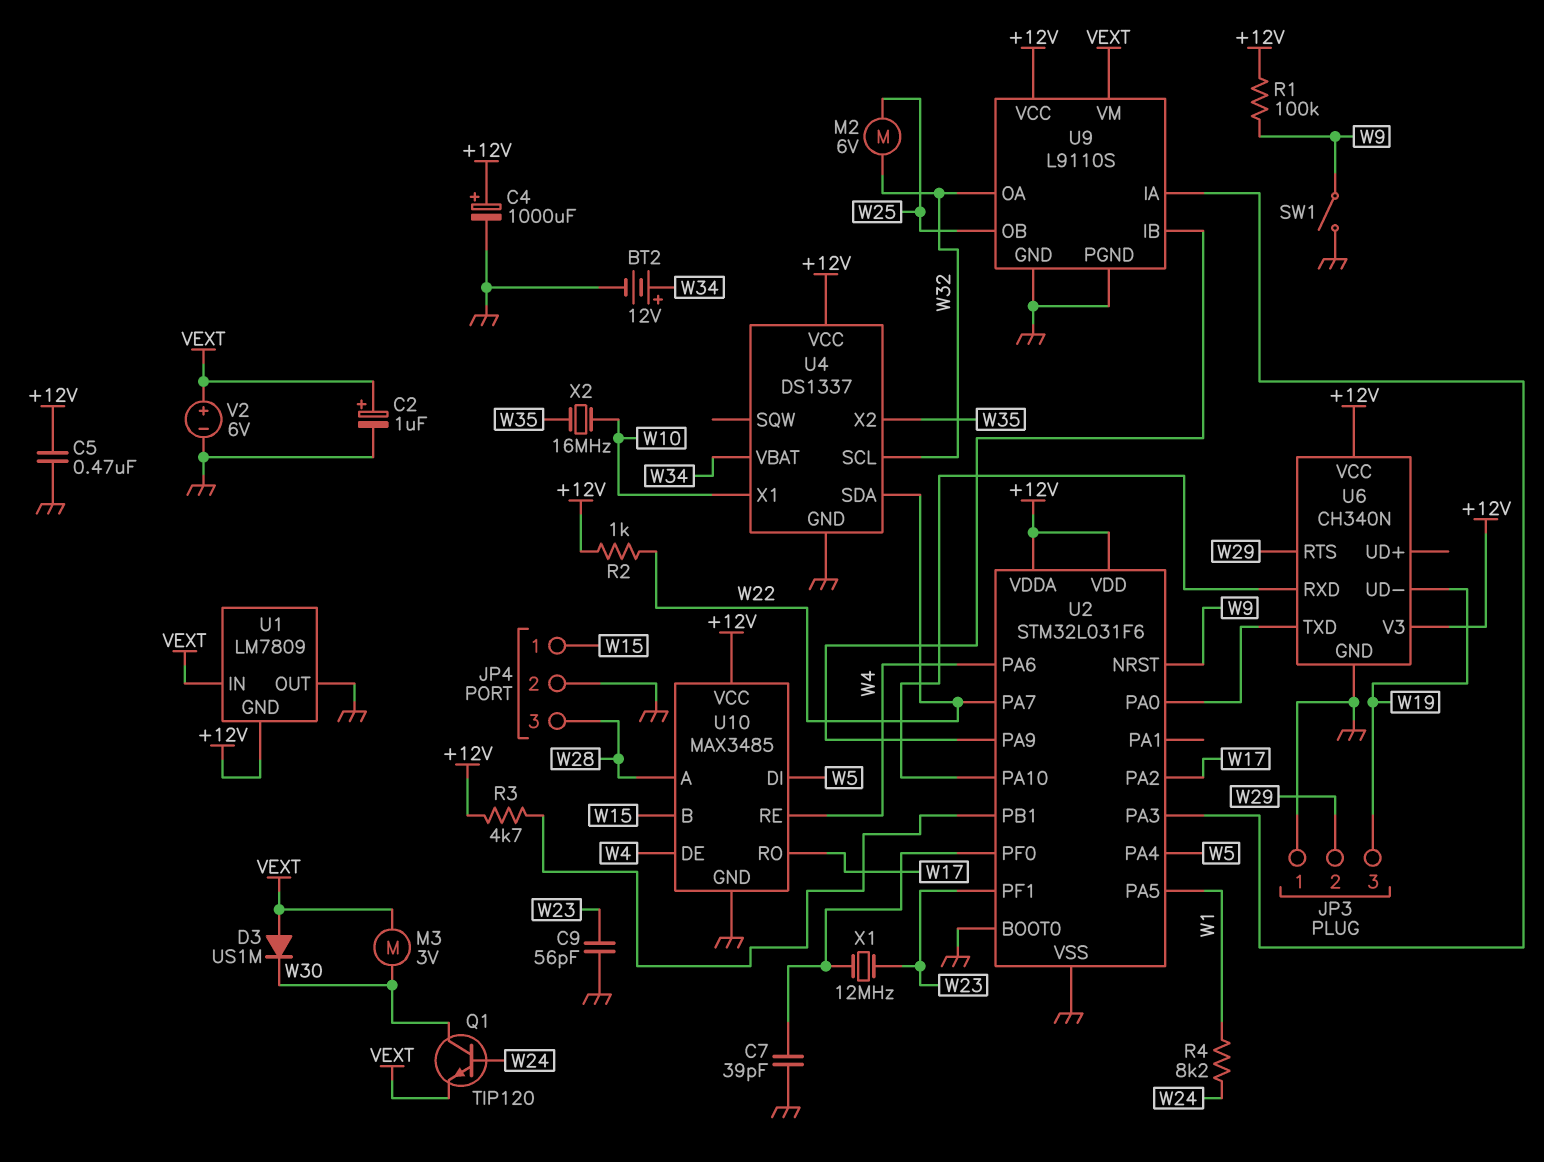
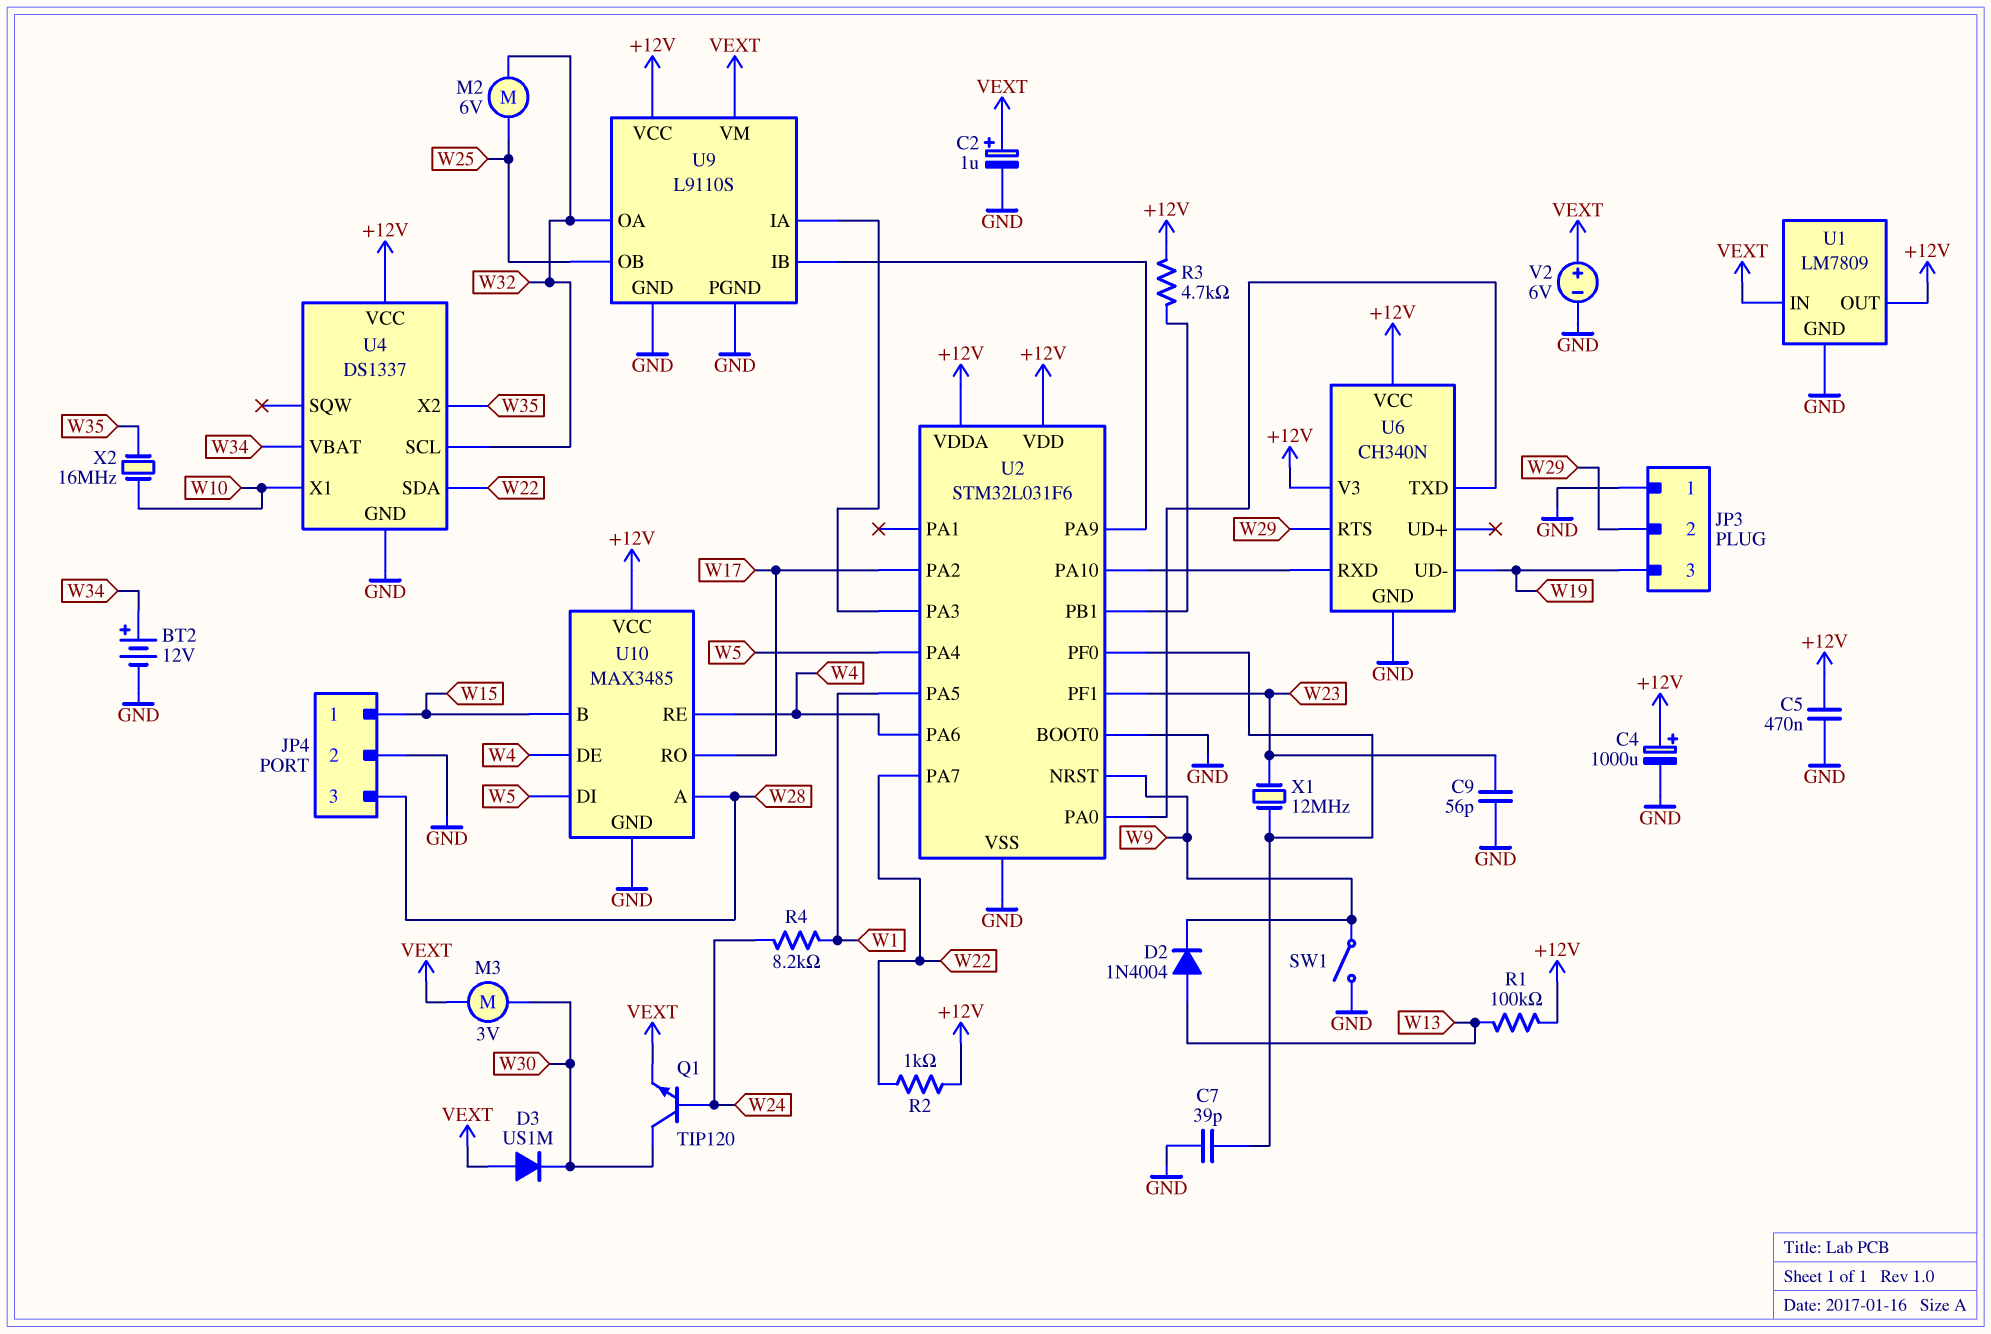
D2: none -> diode 1N4004 (A W13, K W9)
R1: 100k (+12V, W9) -> 100k (+12V, W13)
U1 pin GND: +12V -> GND
U1 pin OUT: GND -> +12V

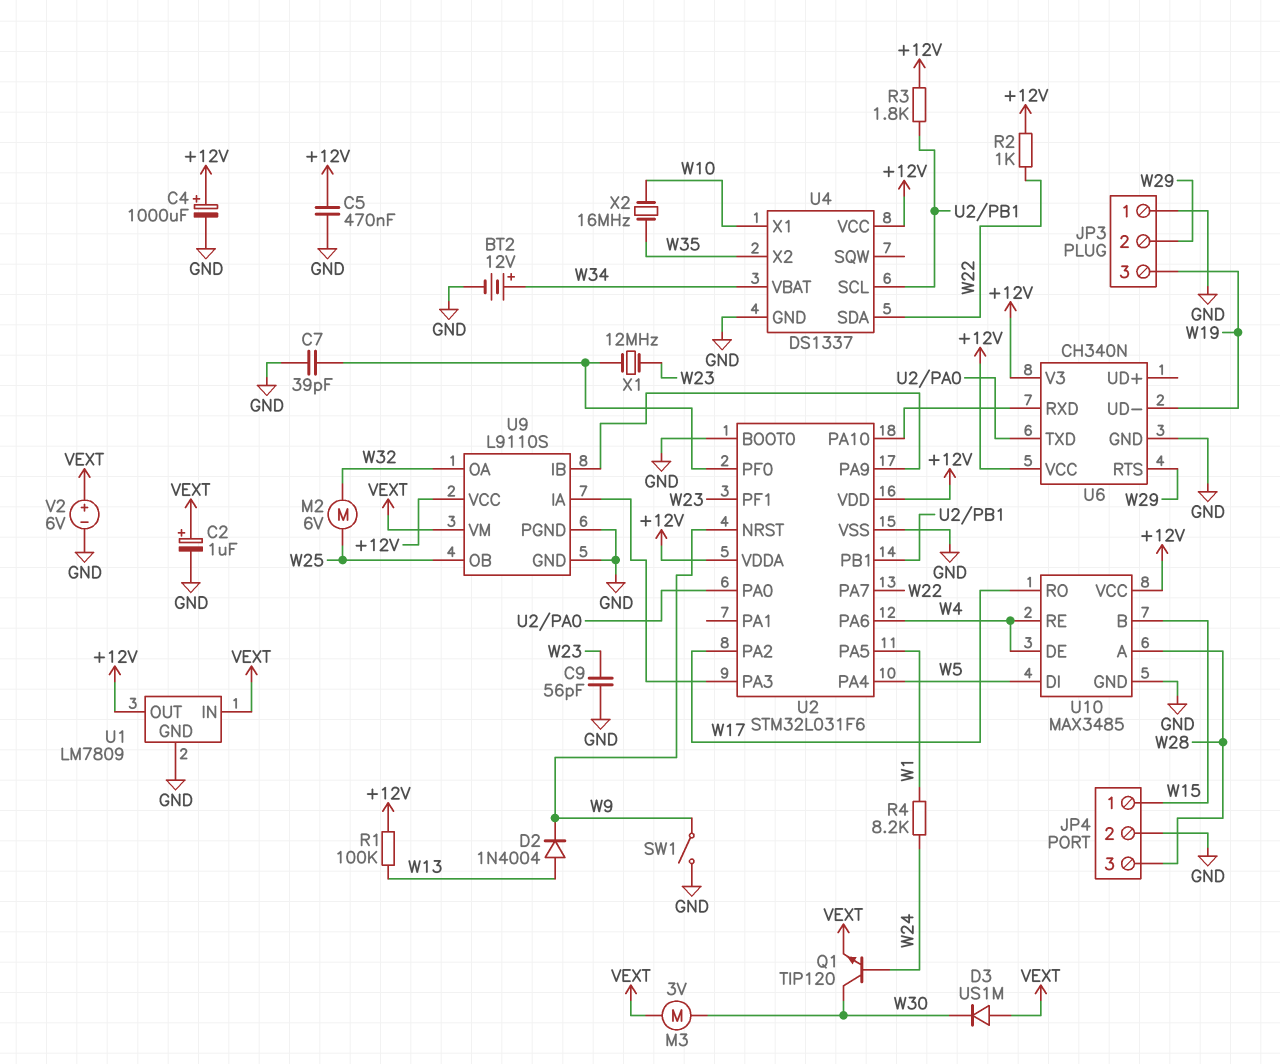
R3: 4.7k (+12V, U2/PB1) -> 1.8k (+12V, U2/PB1)
U4 pin SCL: W32 -> U2/PB1

